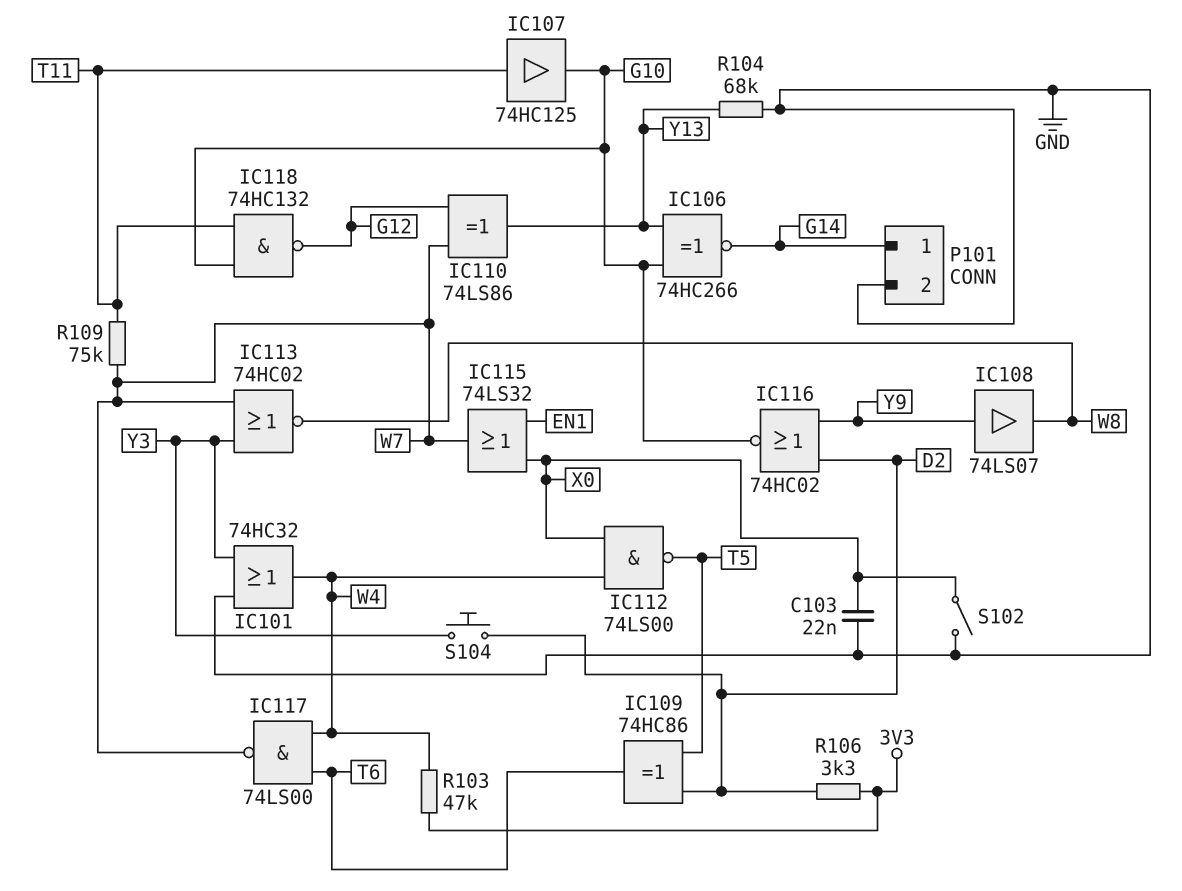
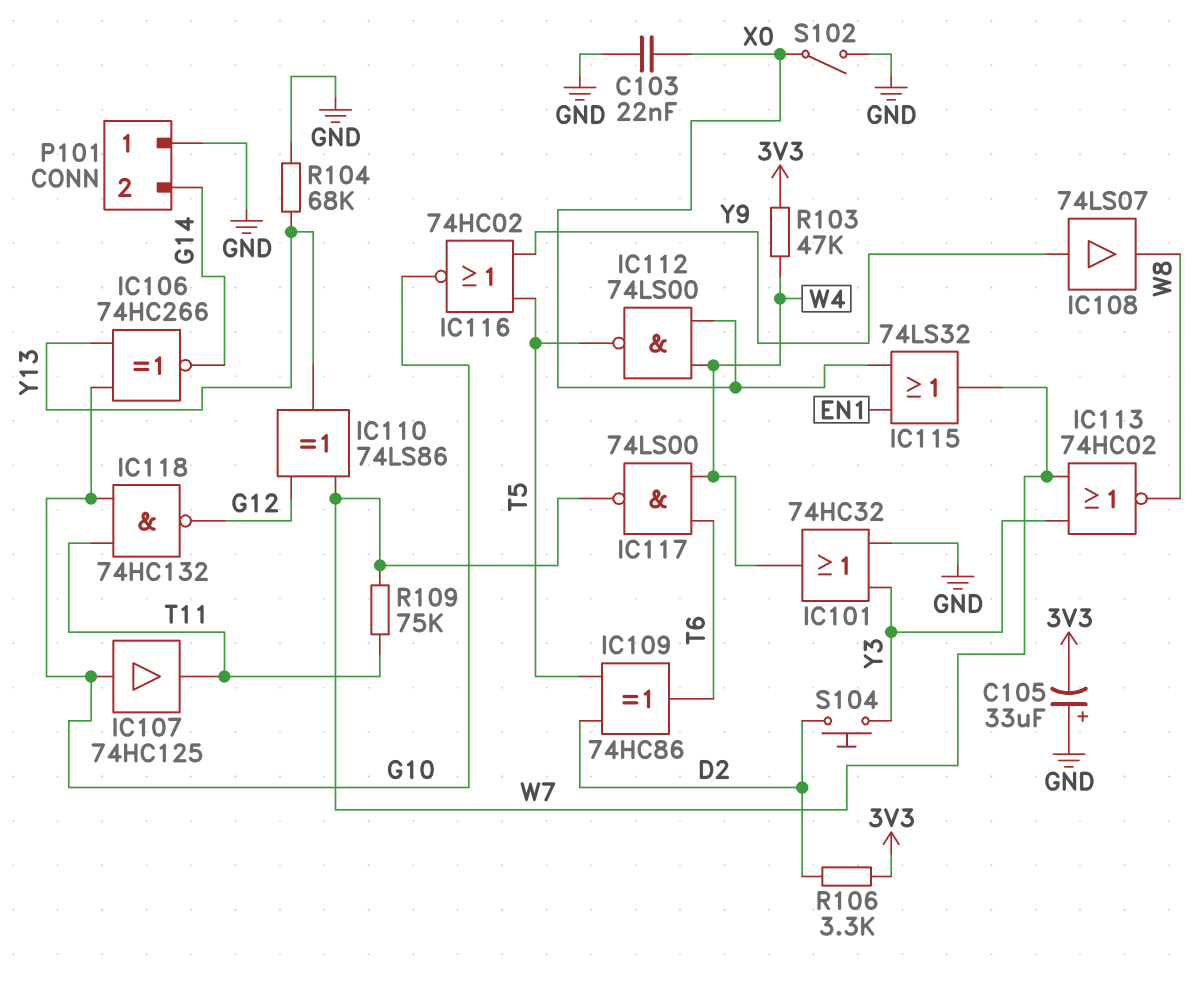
C105: none -> 33uF (plus GND, minus 3V3)
IC107: buffer 74HC125 (in T11, out G10) -> buffer 74HC125 (in G10, out T11)
IC116: NOR 74HC02 (in D2, in Y9, out G10) -> NOR 74HC02 (in T5, in Y9, out G10)
P101 pin 1: G14 -> GND
P101 pin 2: GND -> G14

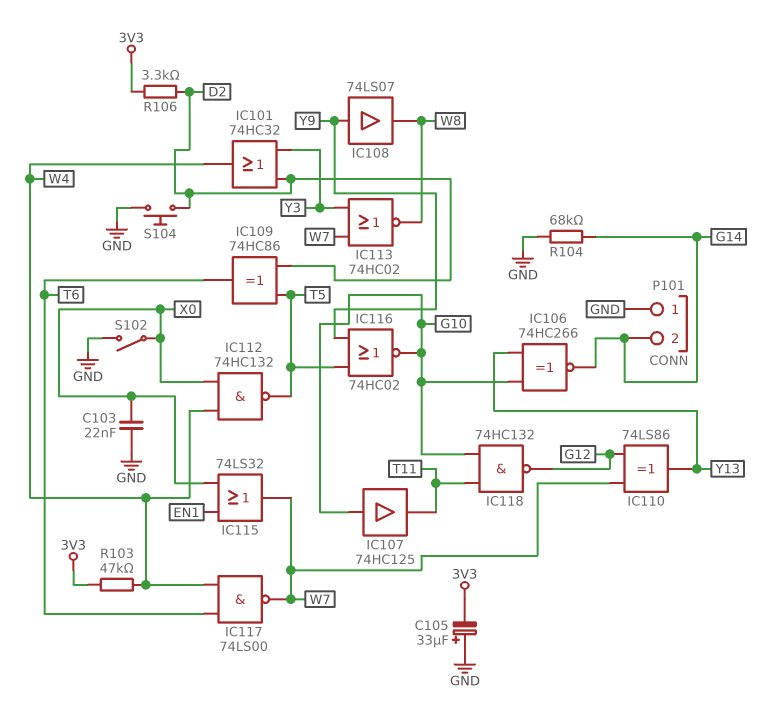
IC101: OR 74HC32 (in GND, in Y3, out W4) -> OR 74HC32 (in D2, in Y3, out W4)
IC112: NAND 74LS00 (in W4, in X0, out T5) -> NAND 74HC132 (in W4, in X0, out T5)
R104: 68k (GND, Y13) -> 68k (G14, GND)
R109: 75k (T11, W7) -> none
S104: button (D2, Y3) -> button (D2, GND)

